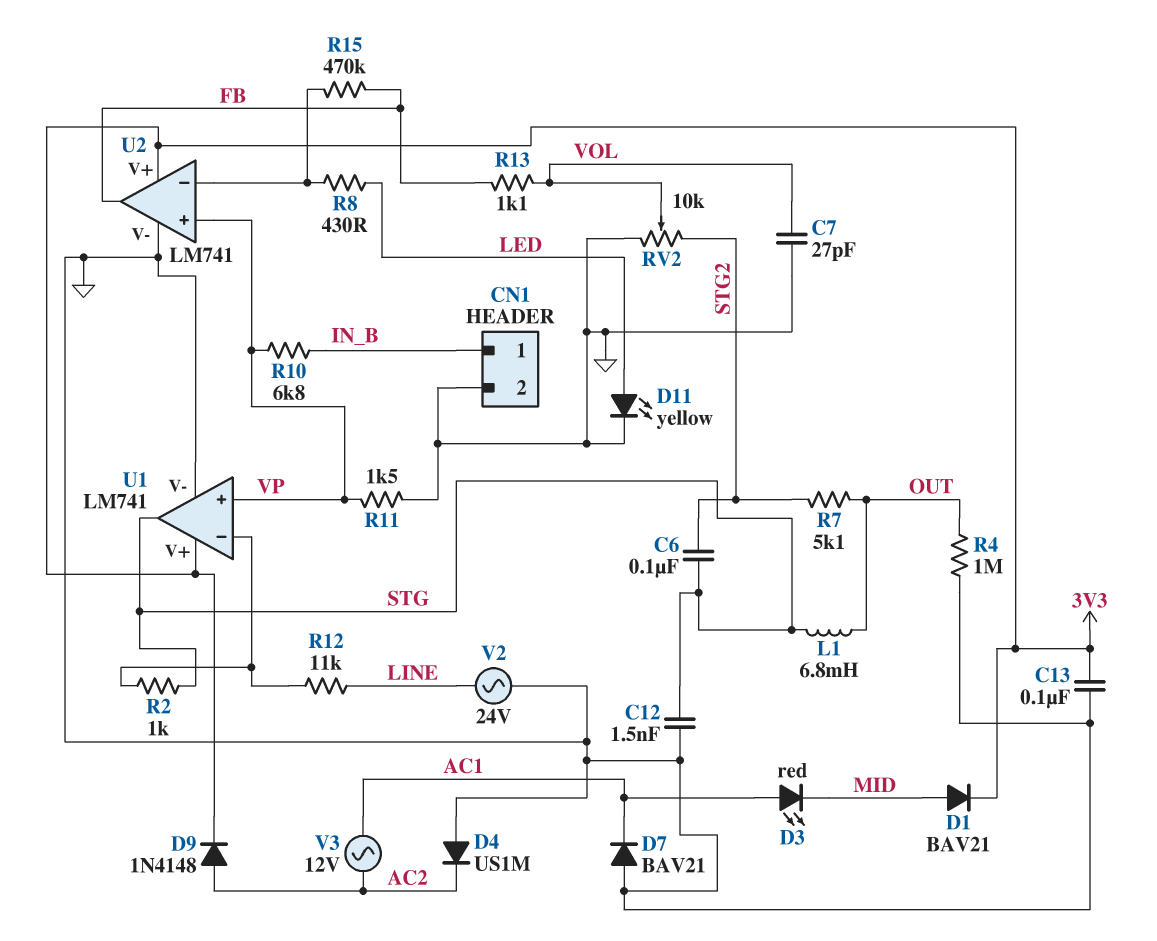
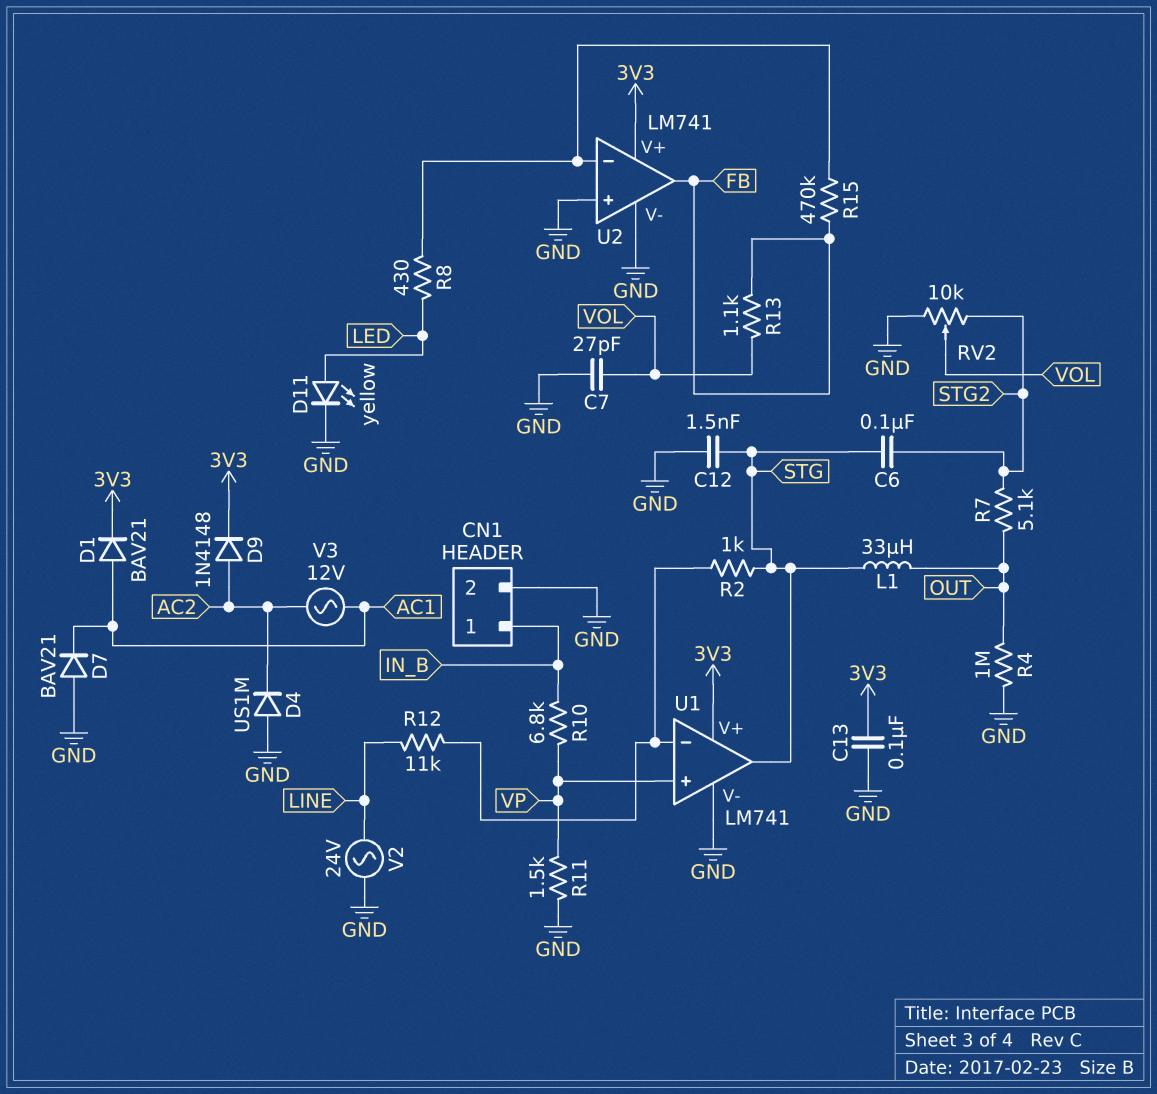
D1: diode BAV21 (A MID, K 3V3) -> diode BAV21 (A AC1, K 3V3)
D3: LED red (A AC1, K MID) -> none
L1: 6.8mH (OUT, STG) -> 33uH (OUT, STG)
U2 pin in+: VP -> GND

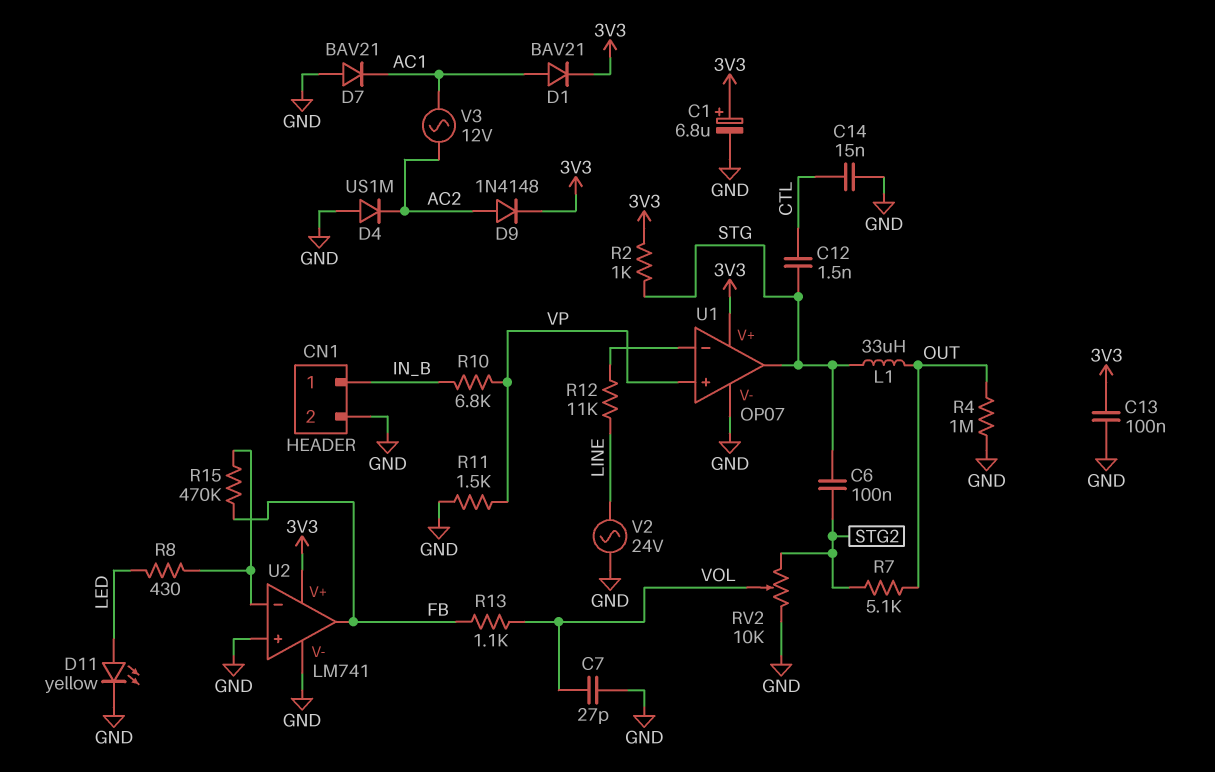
C1: none -> 6.8uF (plus 3V3, minus GND)
C12: 1.5nF (GND, STG) -> 1.5nF (CTL, STG)
C14: none -> 15nF (CTL, GND)
R2: 1k (STG, U1/in-) -> 1k (3V3, STG)
U1: LM741 -> OP07

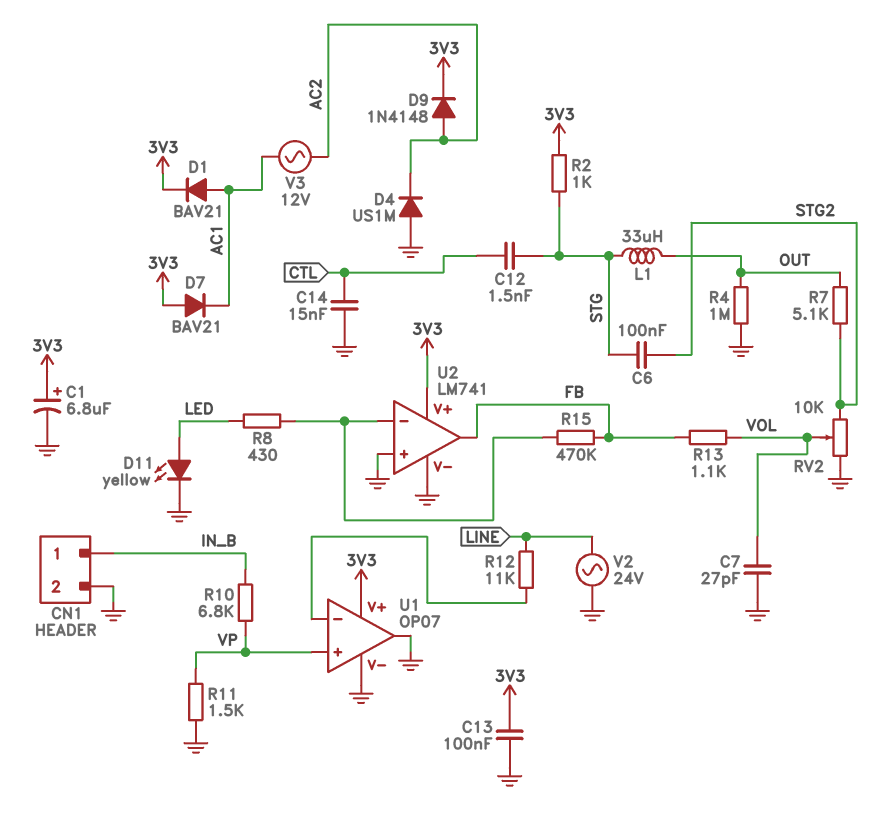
D7: diode BAV21 (A GND, K AC1) -> diode BAV21 (A 3V3, K AC1)
U1 pin out: STG -> GND

